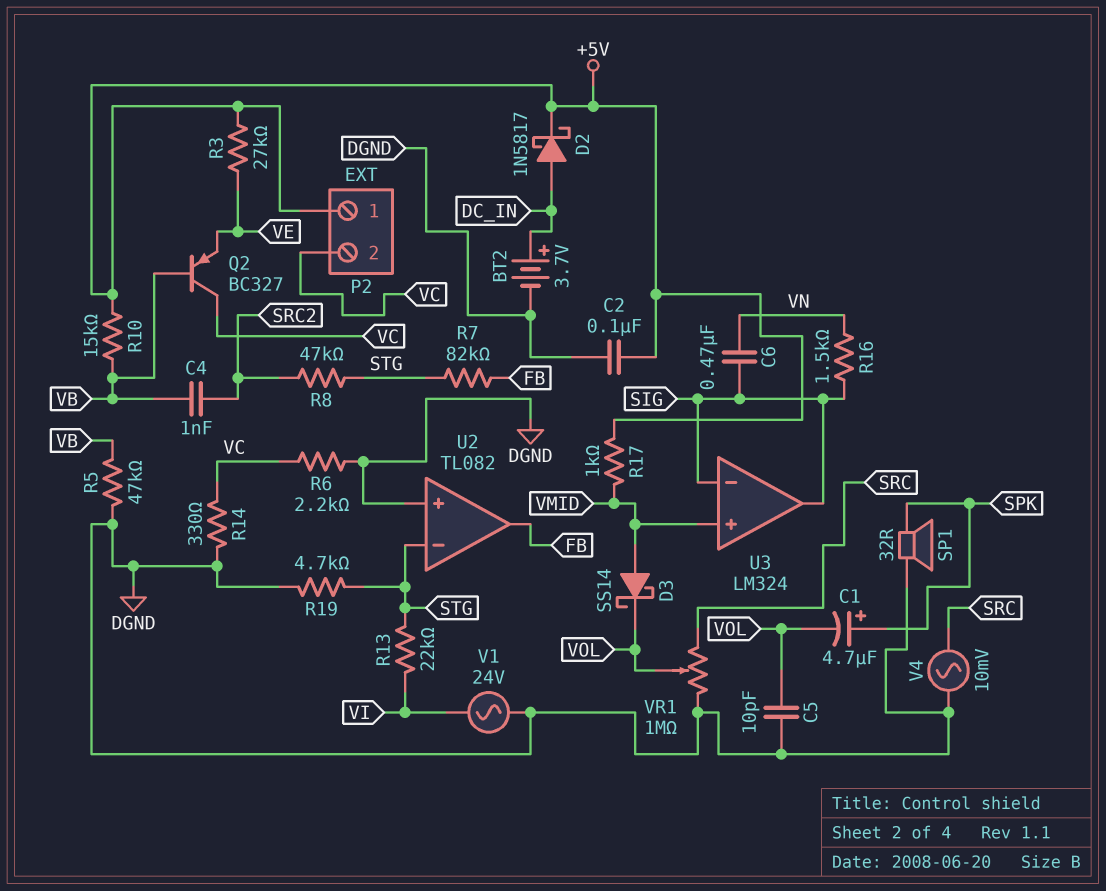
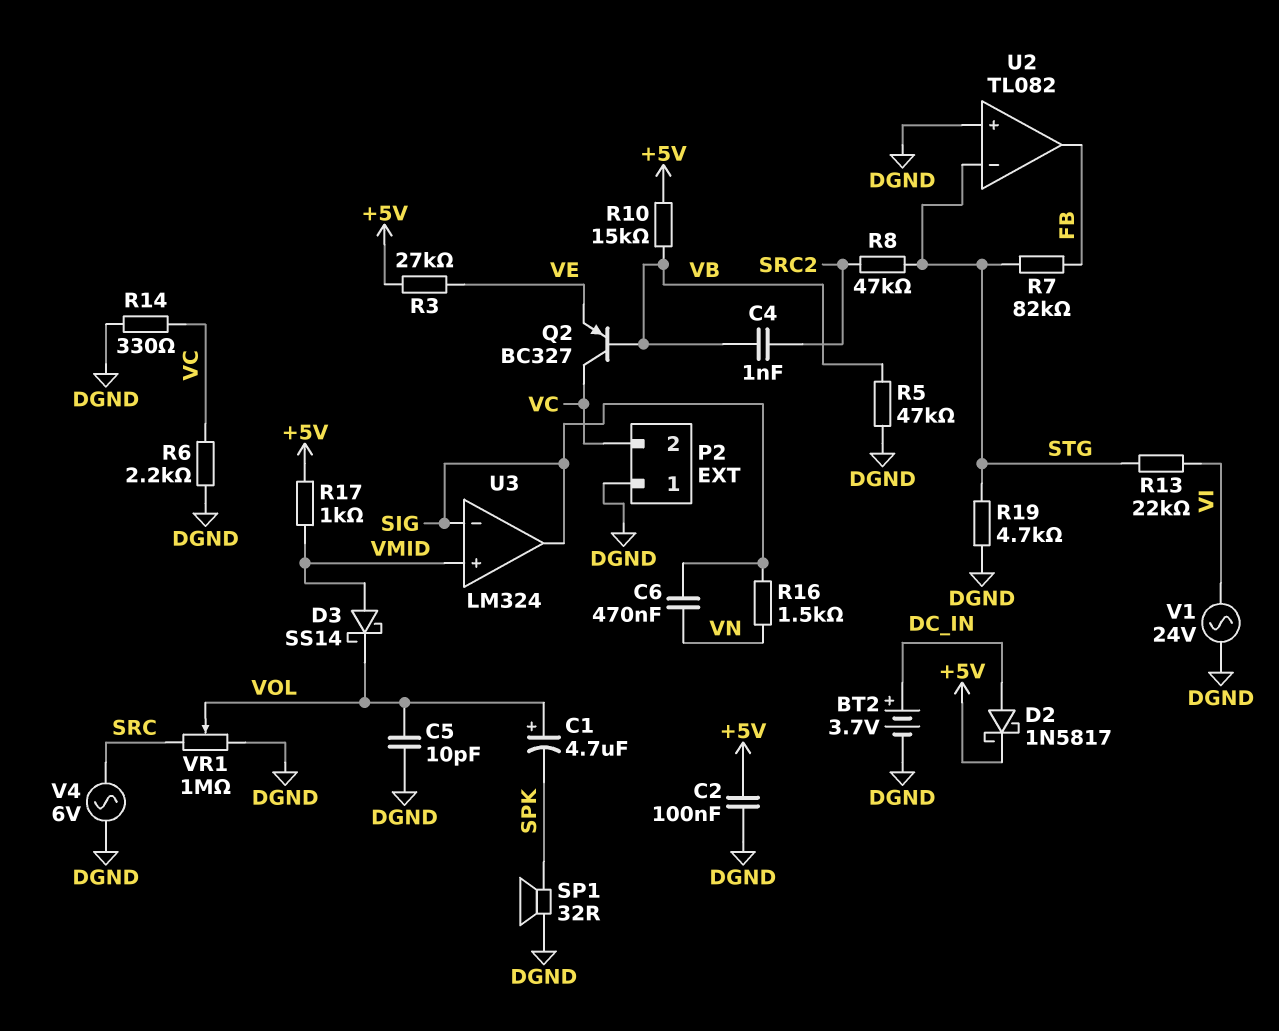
C1: 4.7uF (plus SPK, minus VOL) -> 4.7uF (plus VOL, minus SPK)
P2 pin 1: +5V -> DGND
V4: AC 10mV (DGND, SRC) -> AC 6V (DGND, SRC)

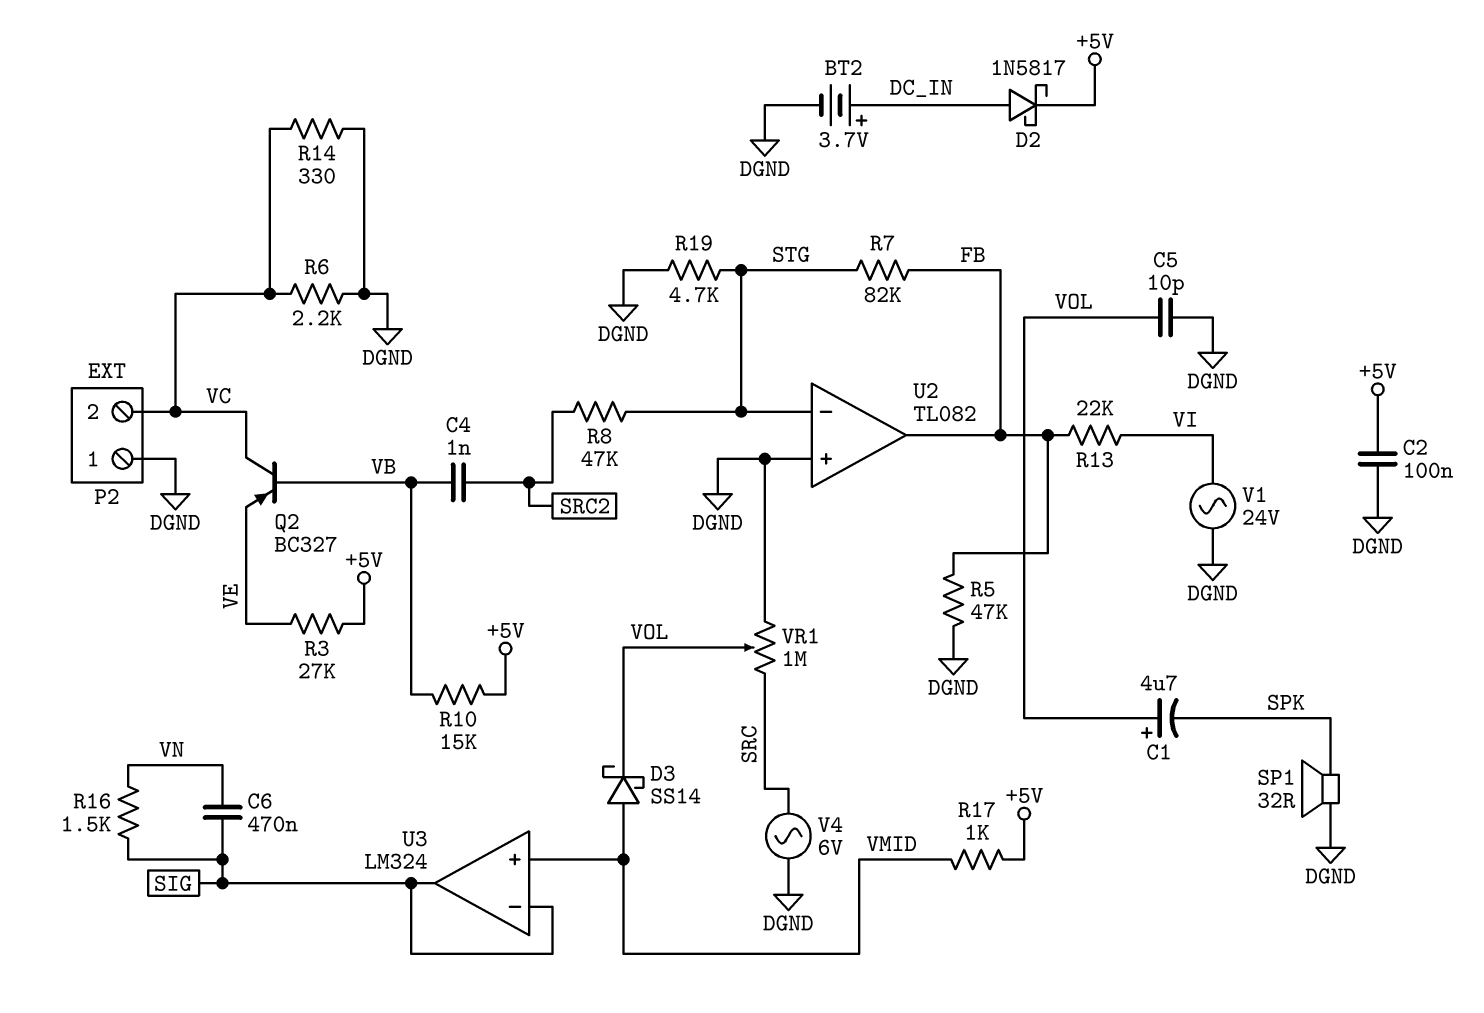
R5: 47k (DGND, VB) -> 47k (DGND, FB)
R13: 22k (STG, VI) -> 22k (FB, VI)

